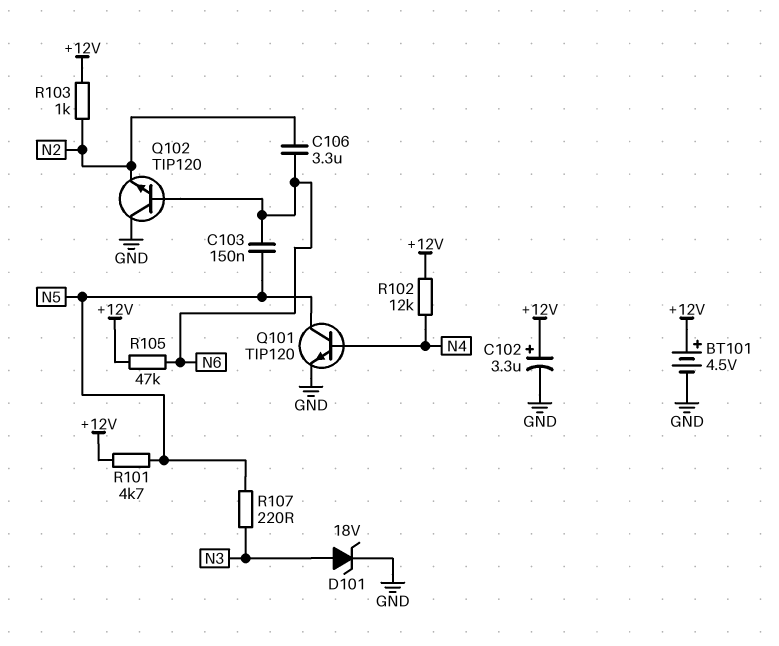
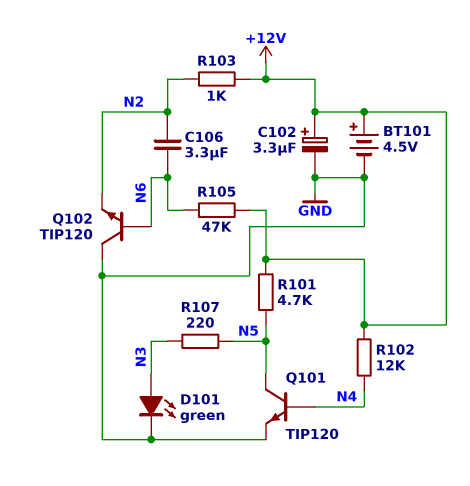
C103: 150nF (N5, N6) -> none
D101: zener 18V (A N3, K GND) -> LED green (A N3, K GND)

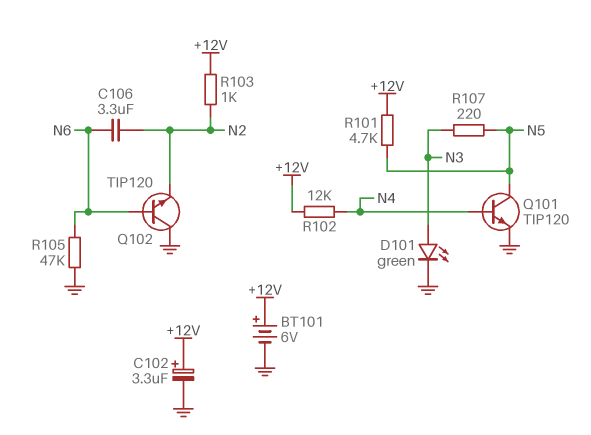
BT101: 4.5V (plus +12V, minus GND) -> 6V (plus +12V, minus GND)
R105: 47k (+12V, N6) -> 47k (GND, N6)

